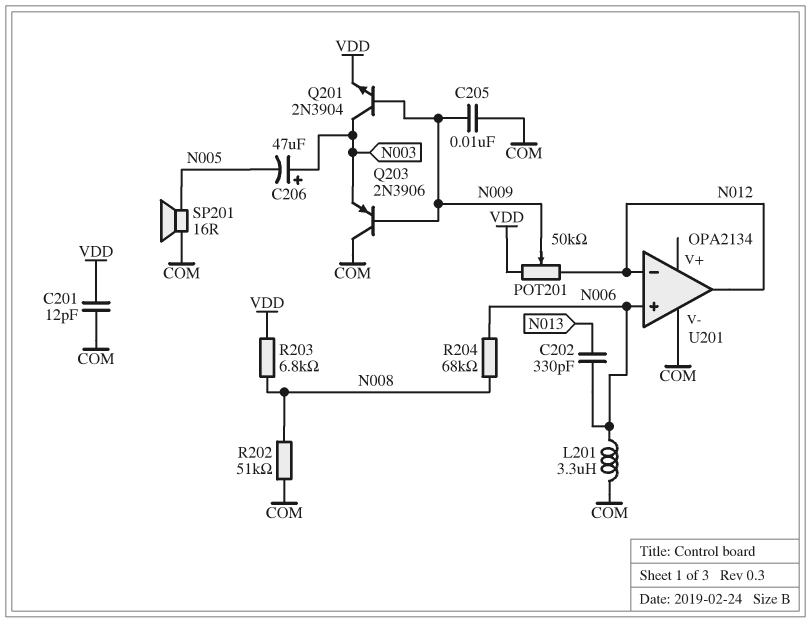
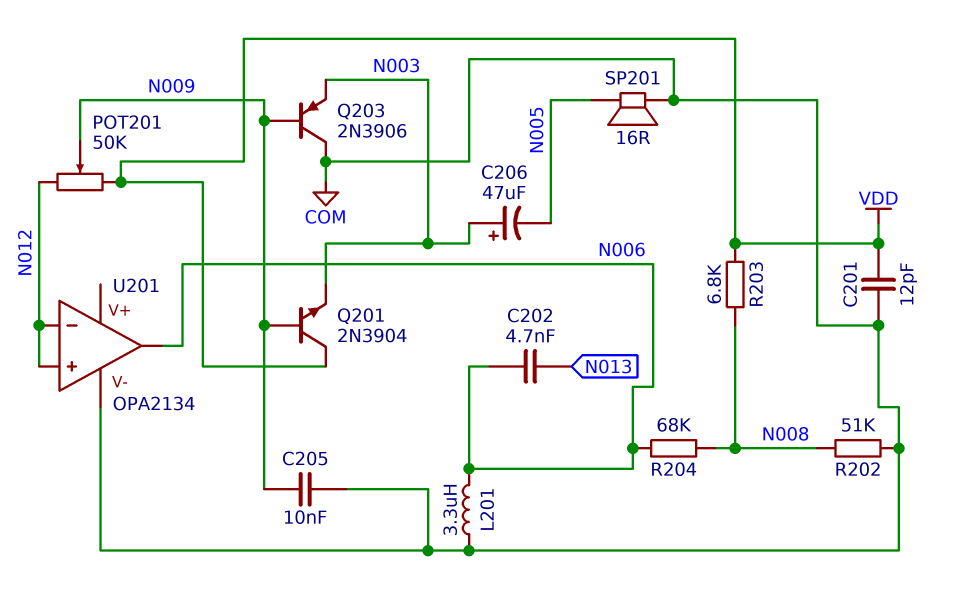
C202: 330pF (N006, N013) -> 4.7nF (N006, N013)
Q201: NPN 2N3904 (B N009, C N003, E VDD) -> NPN 2N3904 (B N009, C VDD, E N003)
U201 pin in+: N006 -> N012
U201 pin out: N012 -> N006

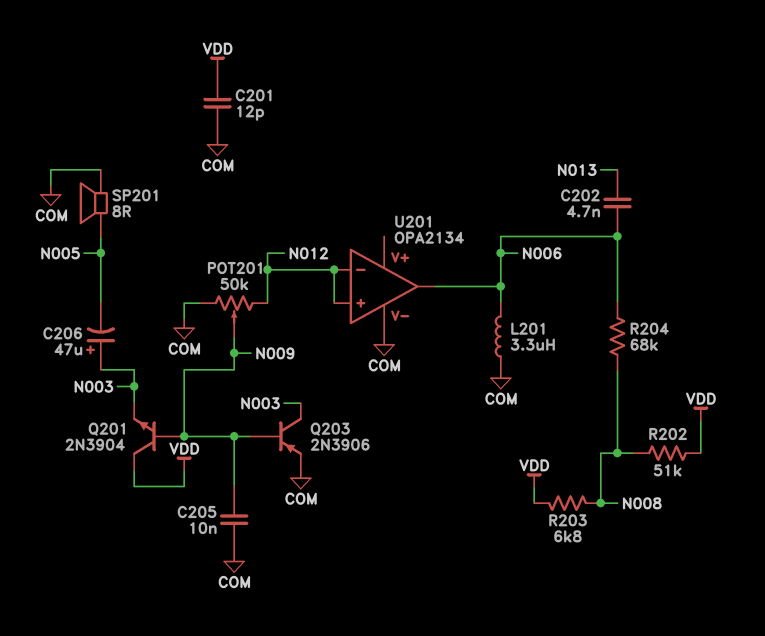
POT201: 50k (N012, VDD, wiper N009) -> 50k (COM, N012, wiper N009)
Q203: PNP 2N3906 (B N009, C COM, E N003) -> PNP 2N3906 (B N009, C N003, E COM)
R202: 51k (COM, N008) -> 51k (N008, VDD)
SP201: speaker 16R (COM, N005) -> speaker 8R (COM, N005)

